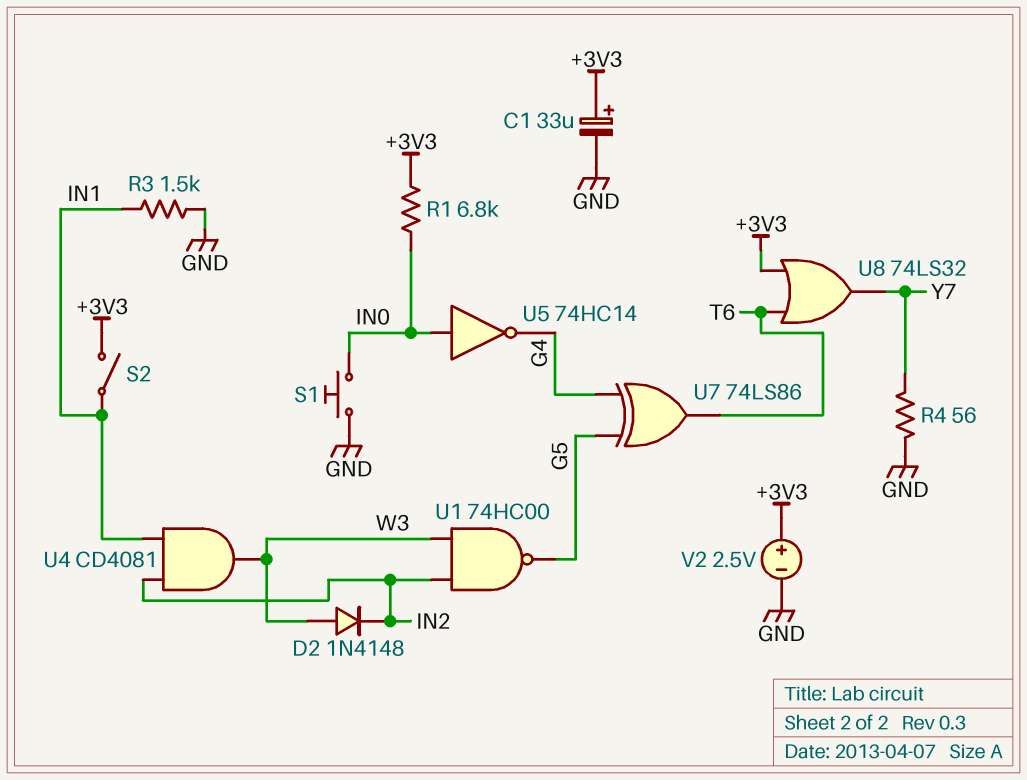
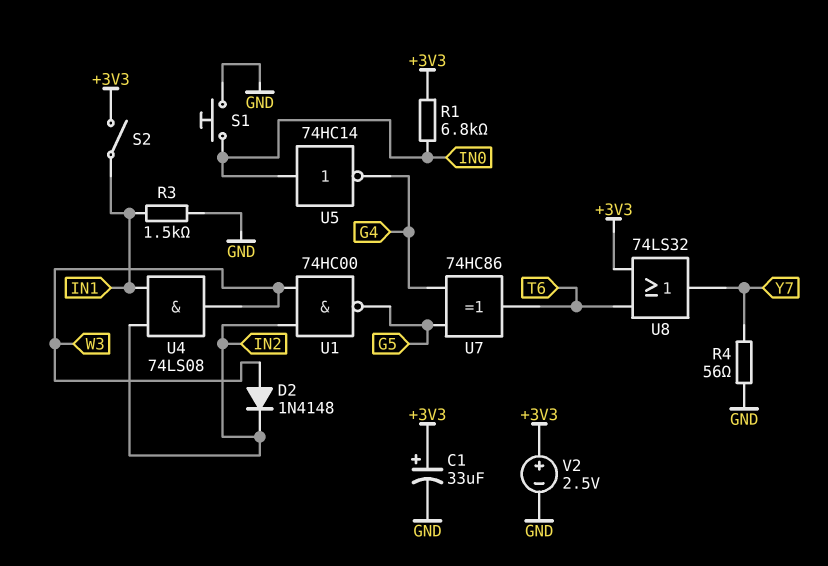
U4: AND CD4081 (in IN1, in IN2, out W3) -> AND 74LS08 (in IN1, in IN2, out W3)
U7: XOR 74LS86 (in G4, in G5, out T6) -> XOR 74HC86 (in G4, in G5, out T6)

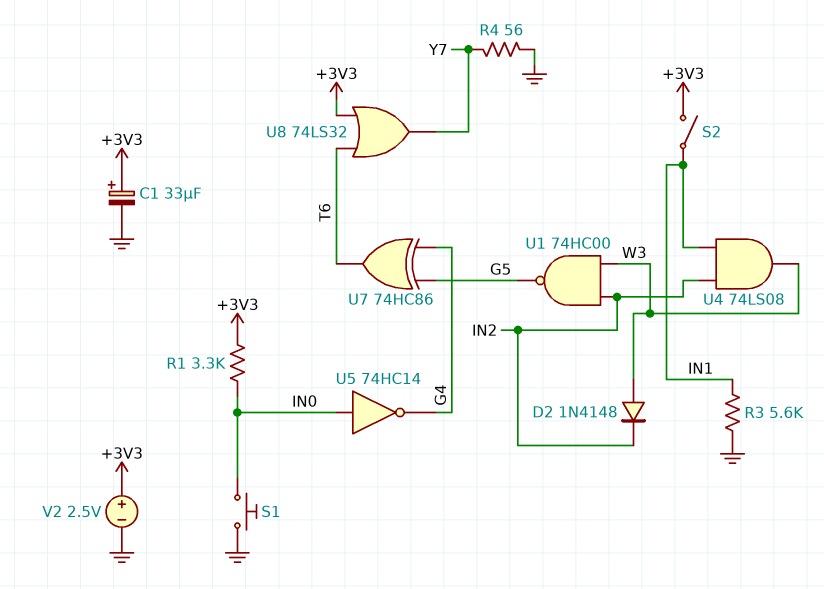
R1: 6.8k (+3V3, IN0) -> 3.3k (+3V3, IN0)
R3: 1.5k (GND, IN1) -> 5.6k (GND, IN1)

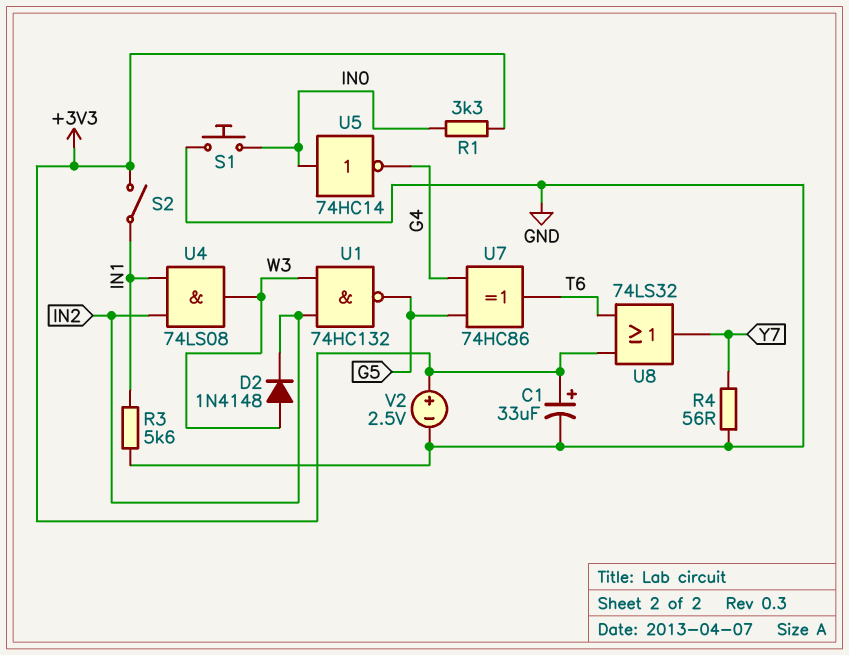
U1: NAND 74HC00 (in IN2, in W3, out G5) -> NAND 74HC132 (in IN2, in W3, out G5)

